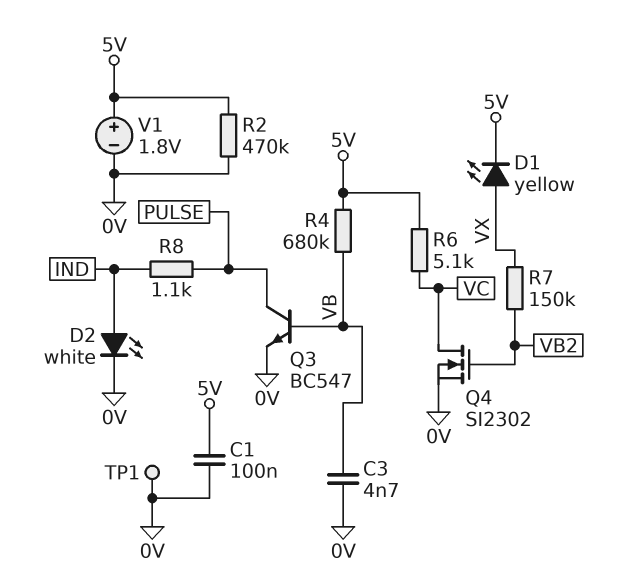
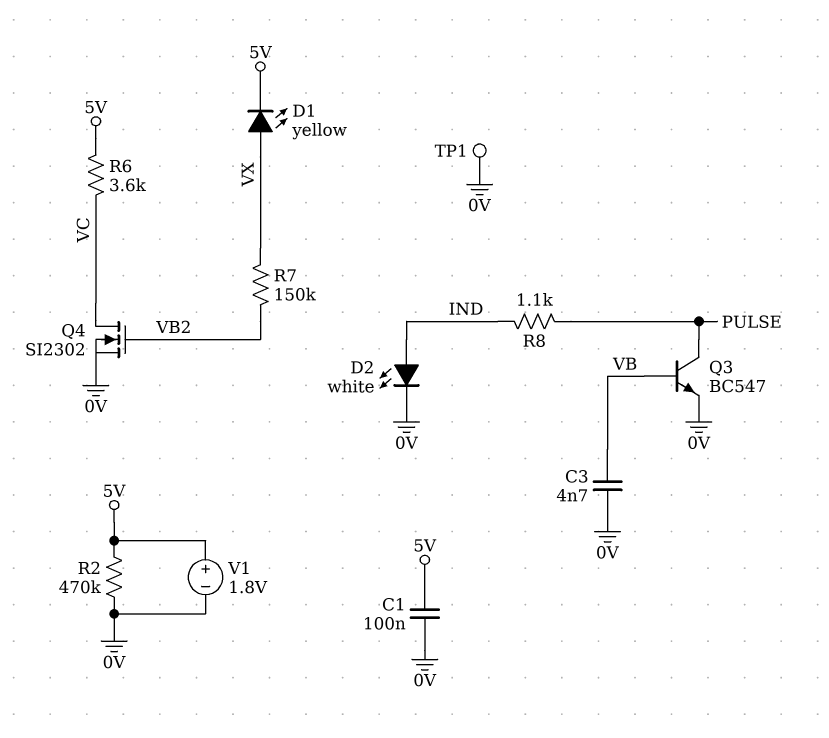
R4: 680k (5V, VB) -> none
R6: 5.1k (5V, VC) -> 3.6k (5V, VC)

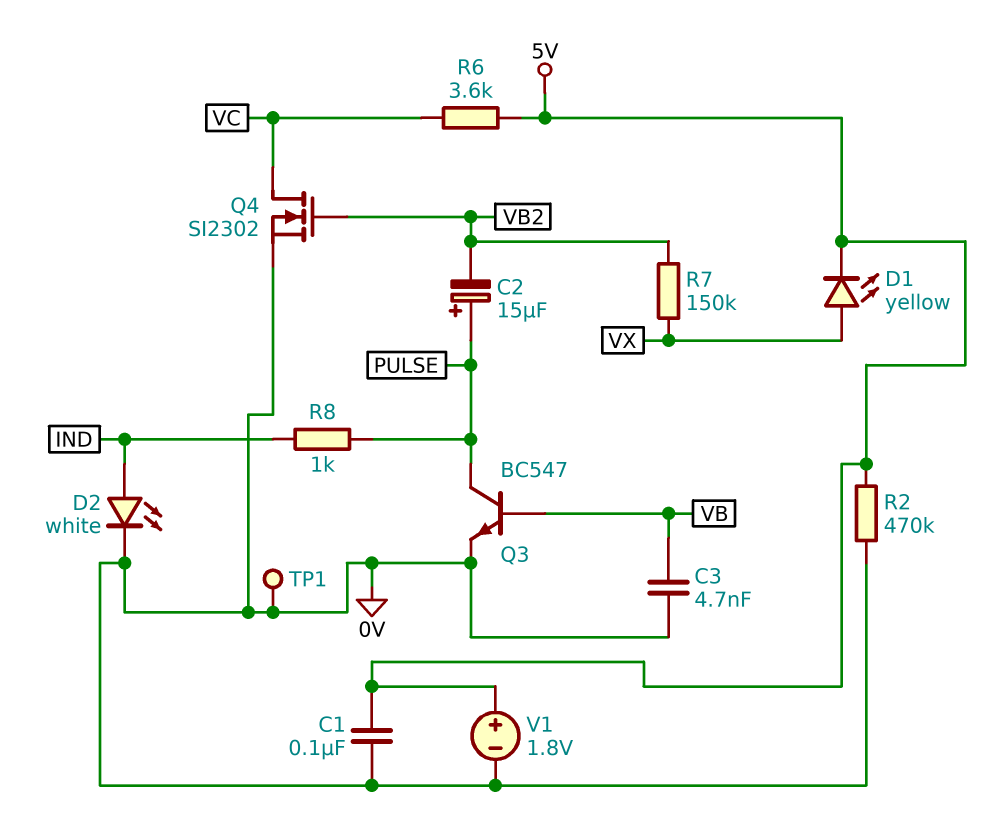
C2: none -> 15uF (plus PULSE, minus VB2)
R8: 1.1k (IND, PULSE) -> 1k (IND, PULSE)

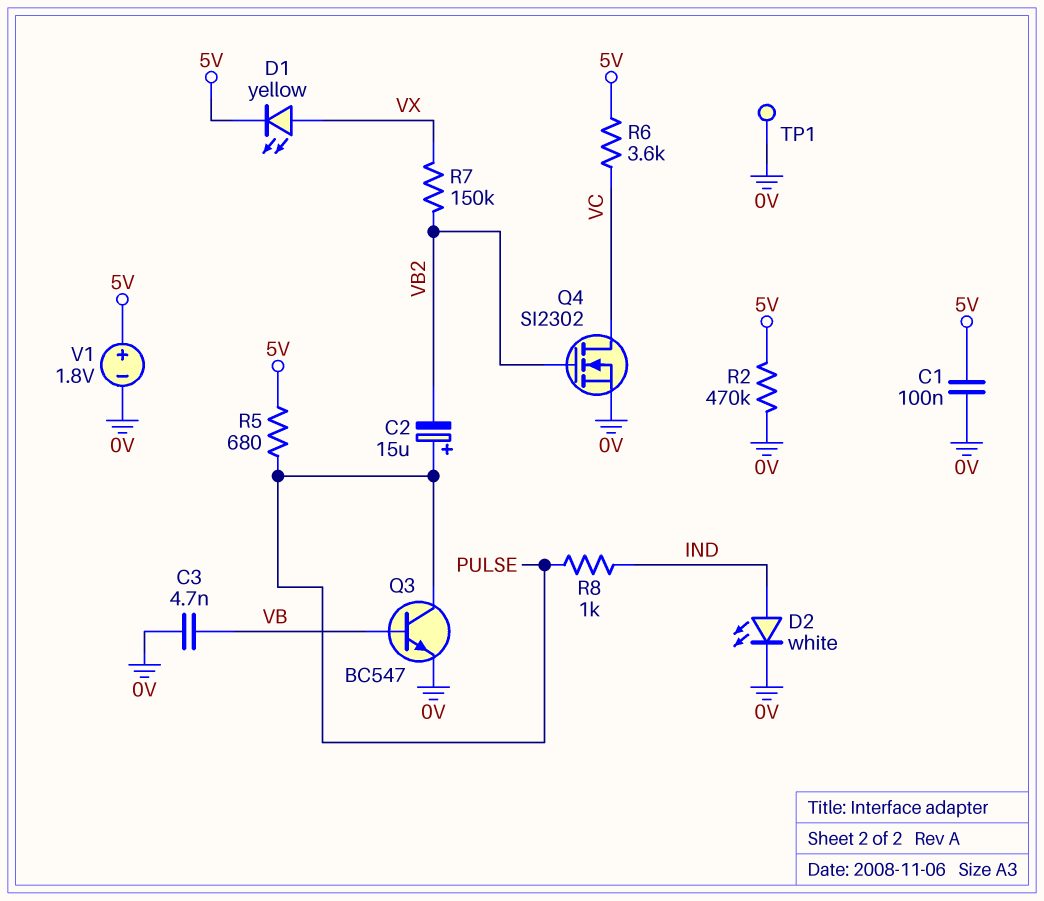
R5: none -> 680 (5V, PULSE)

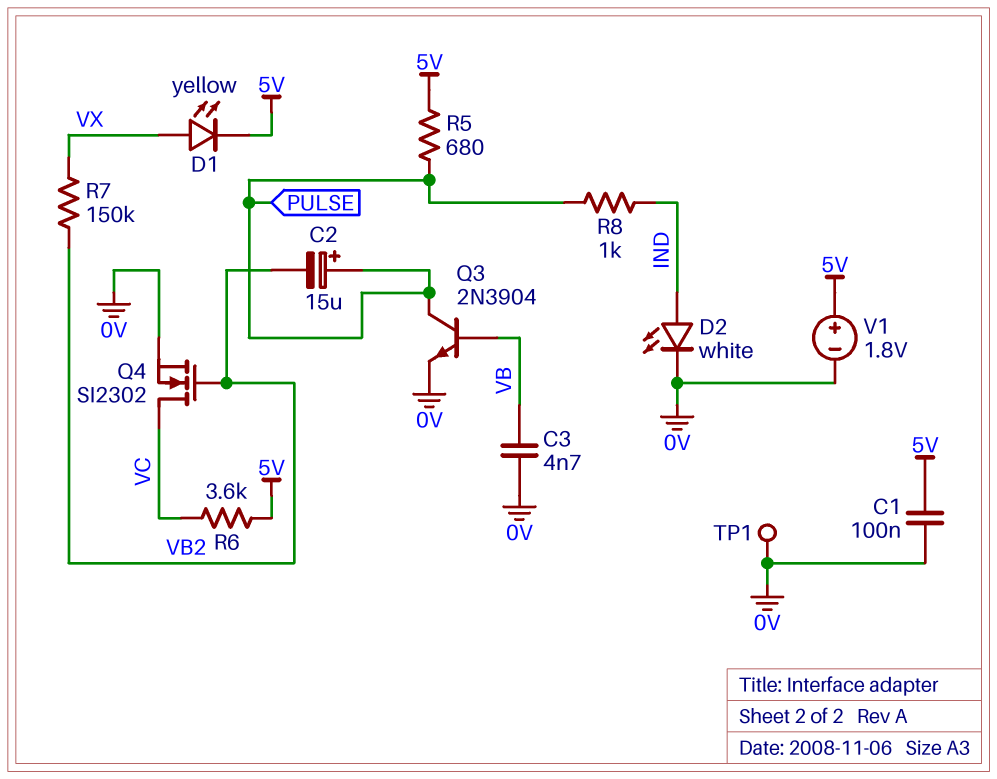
Q3: NPN BC547 (B VB, C PULSE, E 0V) -> NPN 2N3904 (B VB, C PULSE, E 0V)
R2: 470k (0V, 5V) -> none

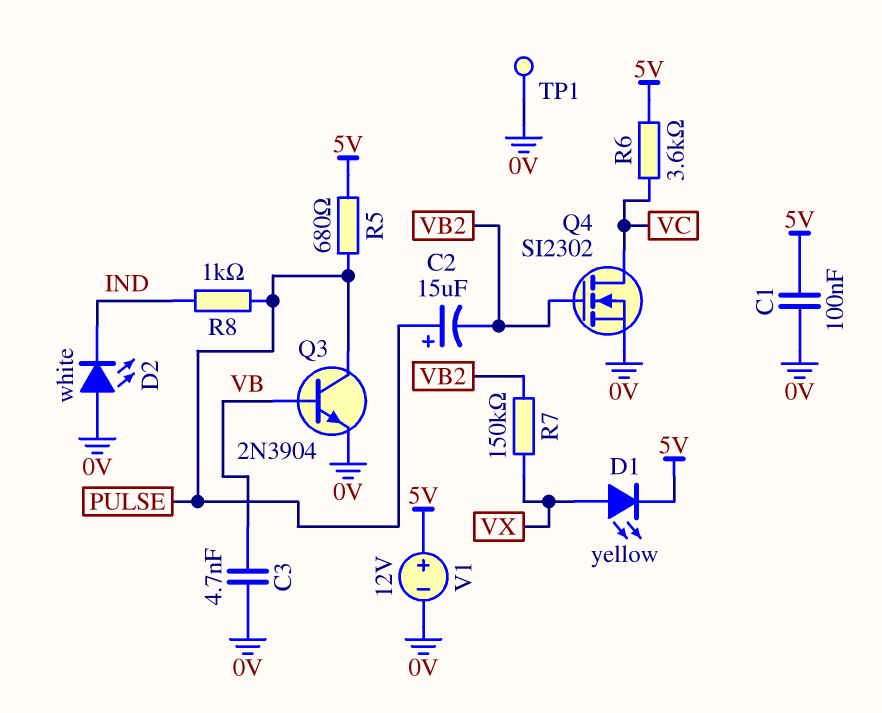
D2: LED white (A IND, K 0V) -> LED white (A 0V, K IND)
V1: 1.8V (plus 5V, minus 0V) -> 12V (plus 5V, minus 0V)

